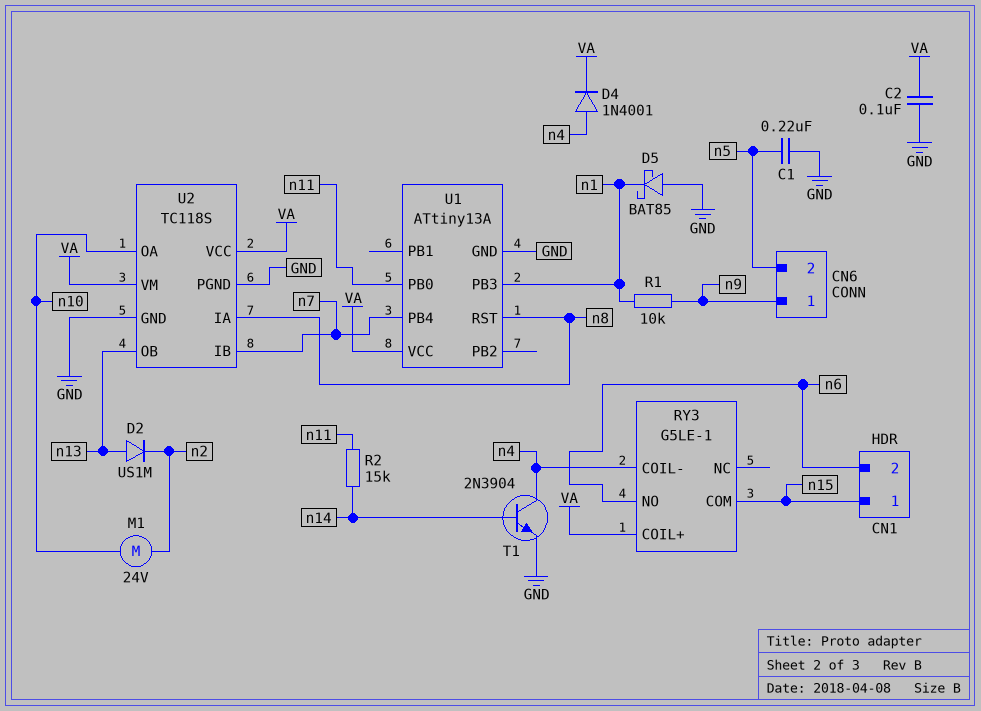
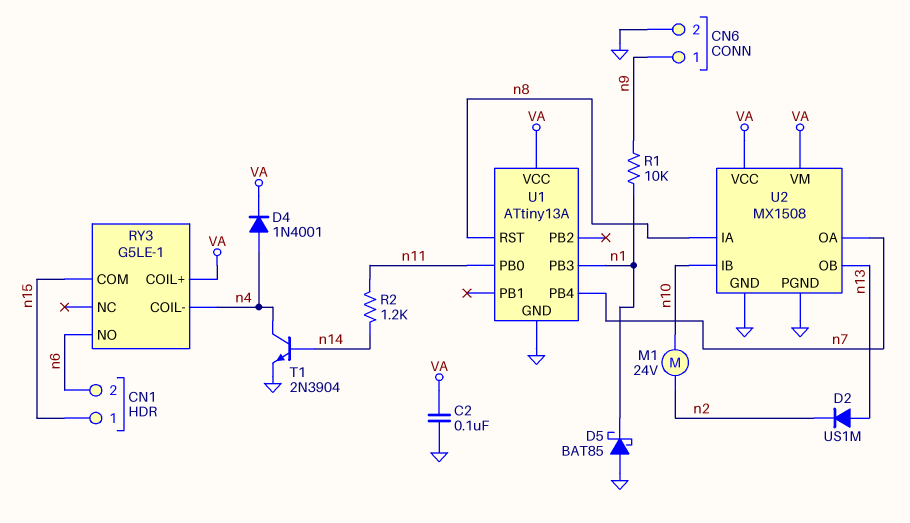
C1: 220nF (GND, n5) -> none
CN6 pin 2: n5 -> GND
R2: 15k (n11, n14) -> 1.2k (n11, n14)
U2: TC118S -> MX1508
U2 pin IB: n7 -> n10
U2 pin OA: n10 -> n7

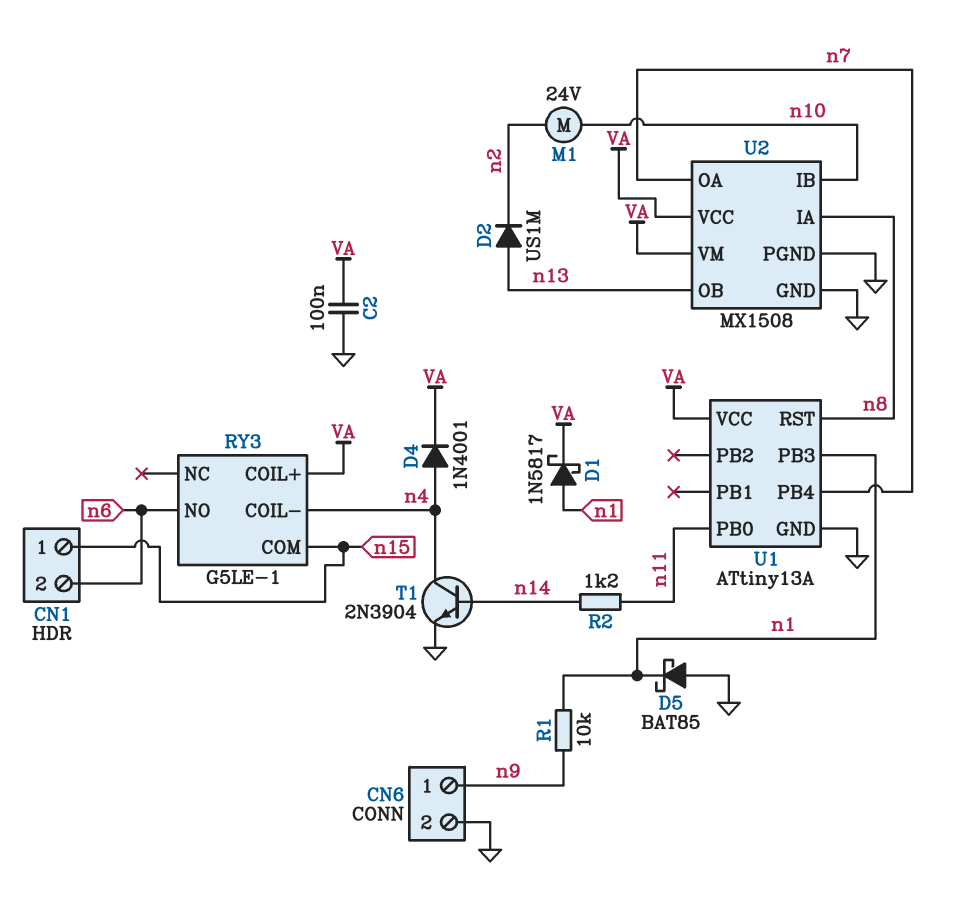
D1: none -> schottky 1N5817 (A n1, K VA)

